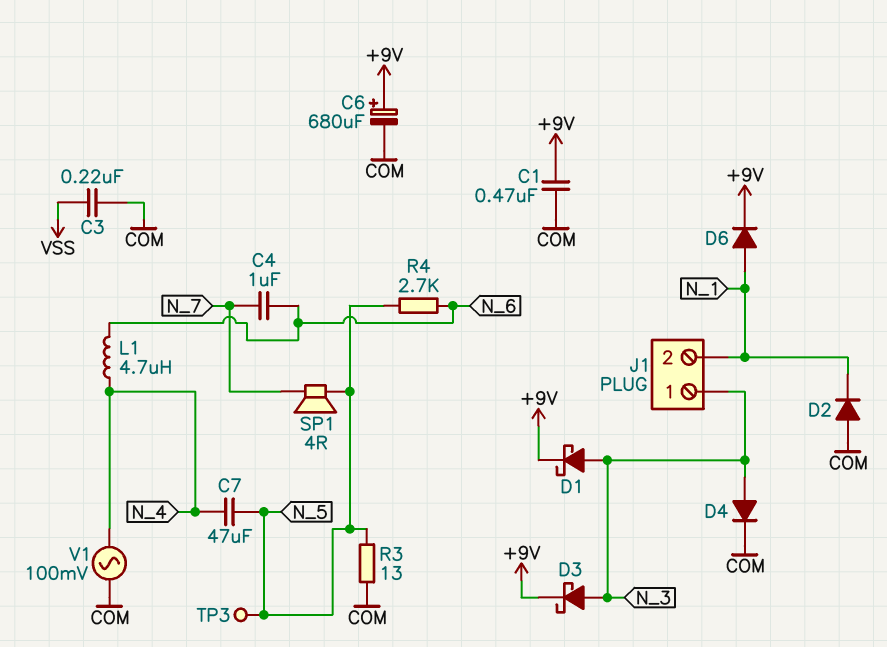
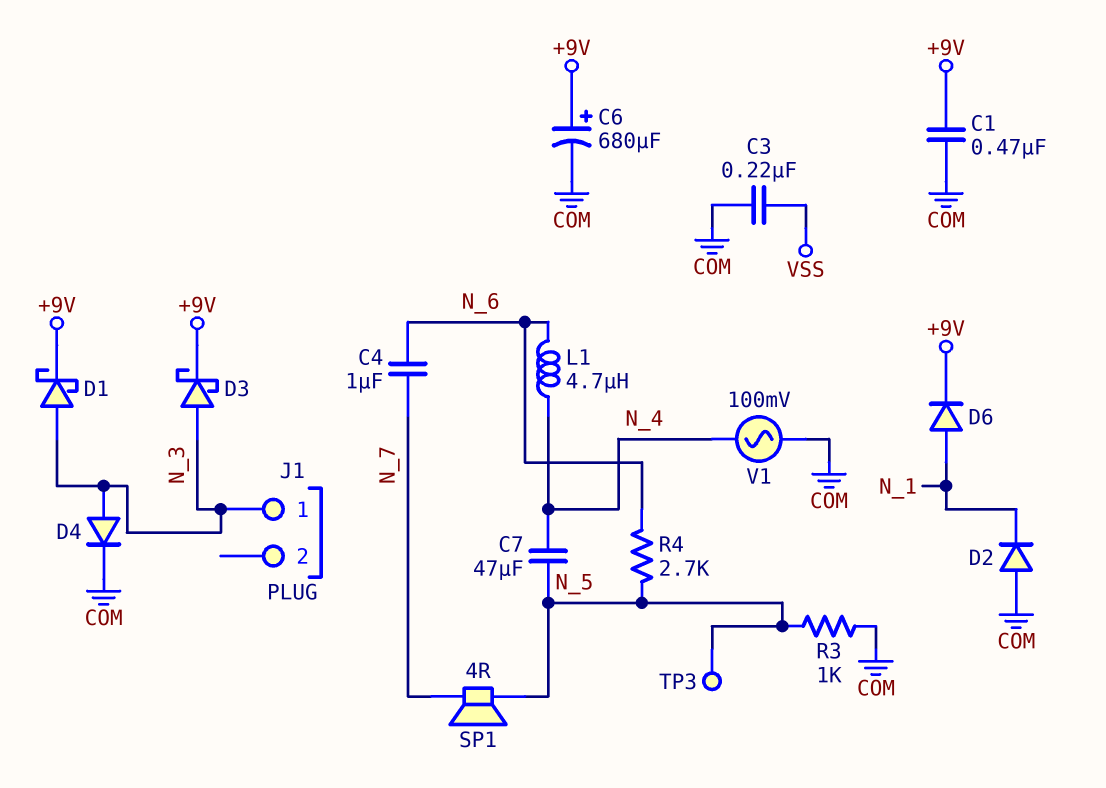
J1 pin 2: N_1 -> none
R3: 13 (COM, N_5) -> 1k (COM, N_5)

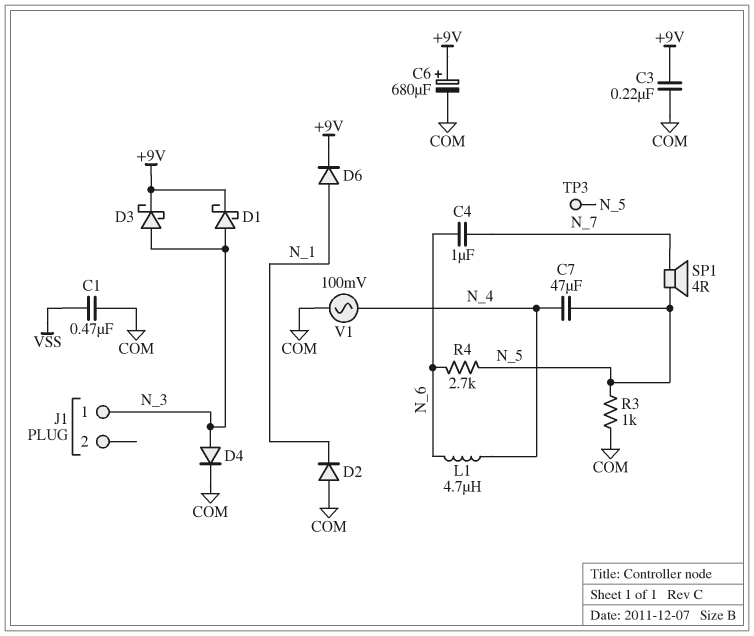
C1: 470nF (+9V, COM) -> 470nF (COM, VSS)
C3: 220nF (COM, VSS) -> 220nF (+9V, COM)

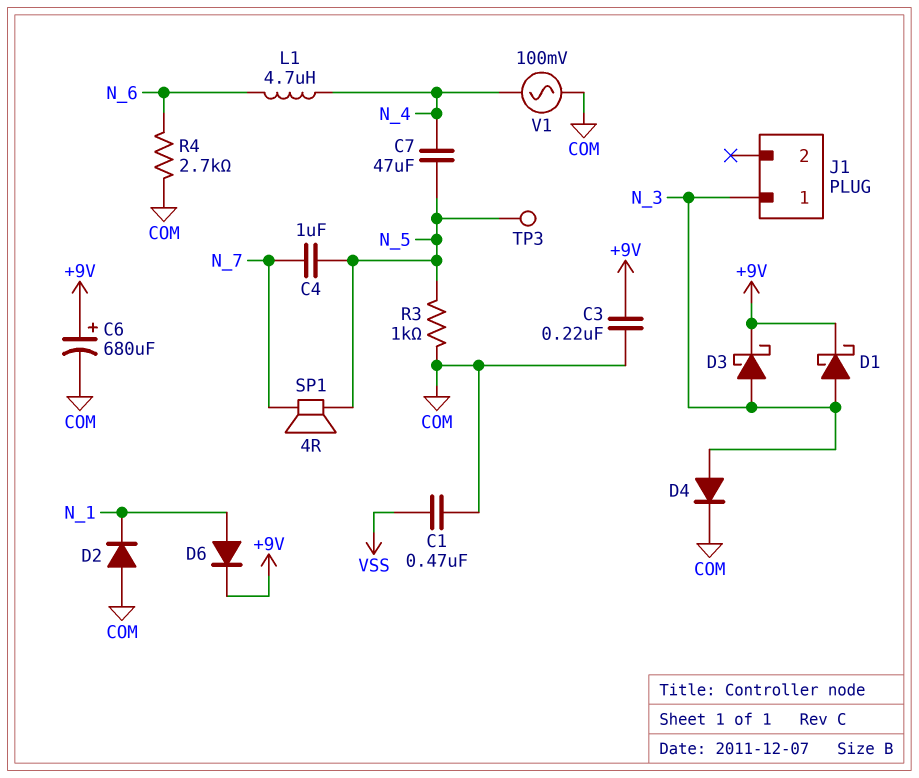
C4: 1uF (N_6, N_7) -> 1uF (N_5, N_7)
R4: 2.7k (N_5, N_6) -> 2.7k (COM, N_6)

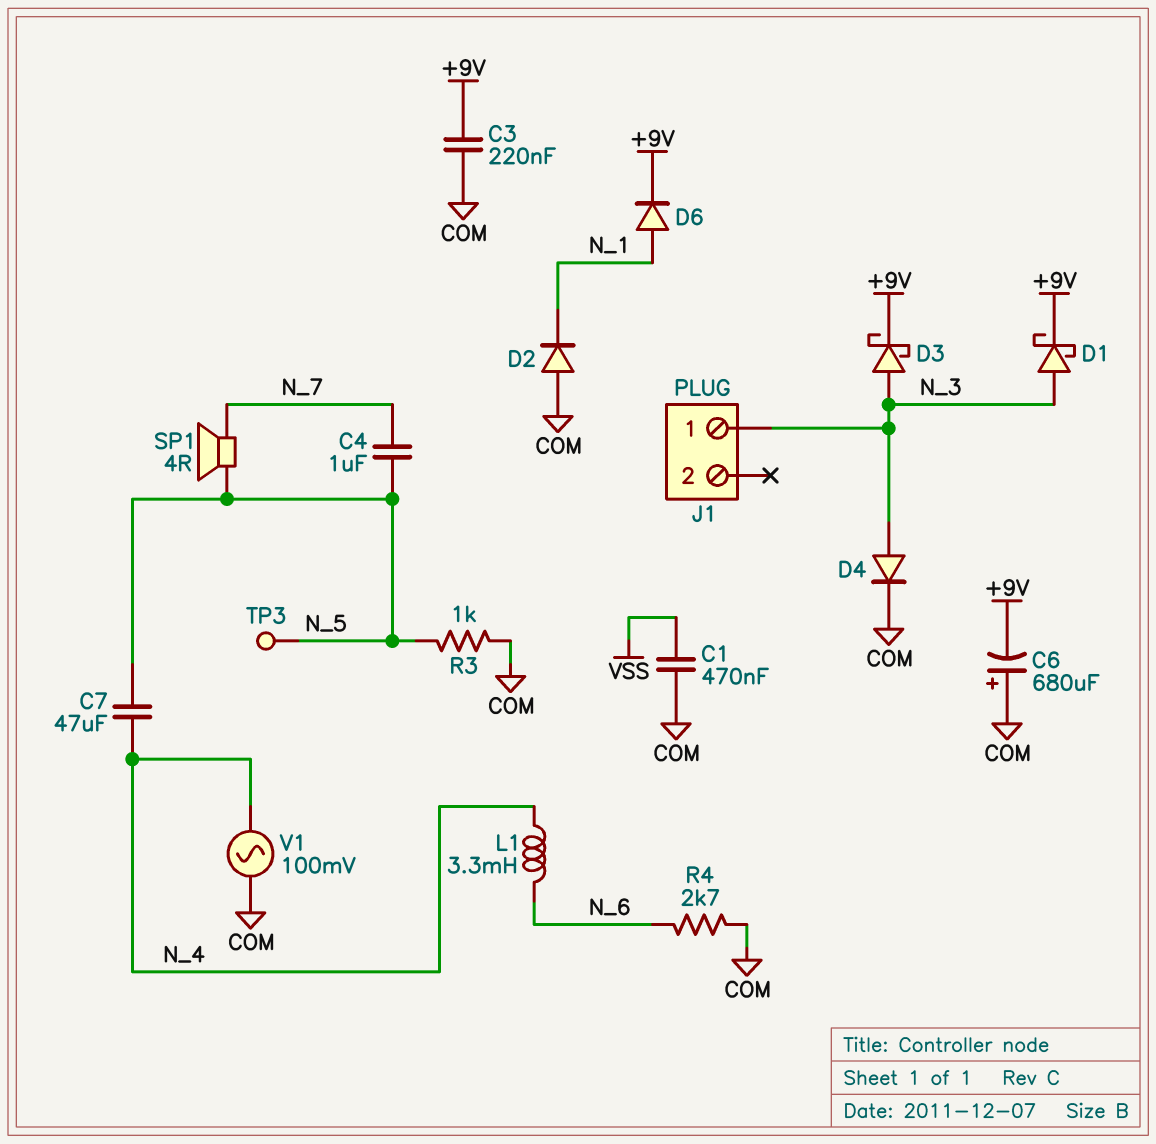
C6: 680uF (plus +9V, minus COM) -> 680uF (plus COM, minus +9V)
L1: 4.7uH (N_4, N_6) -> 3.3mH (N_4, N_6)

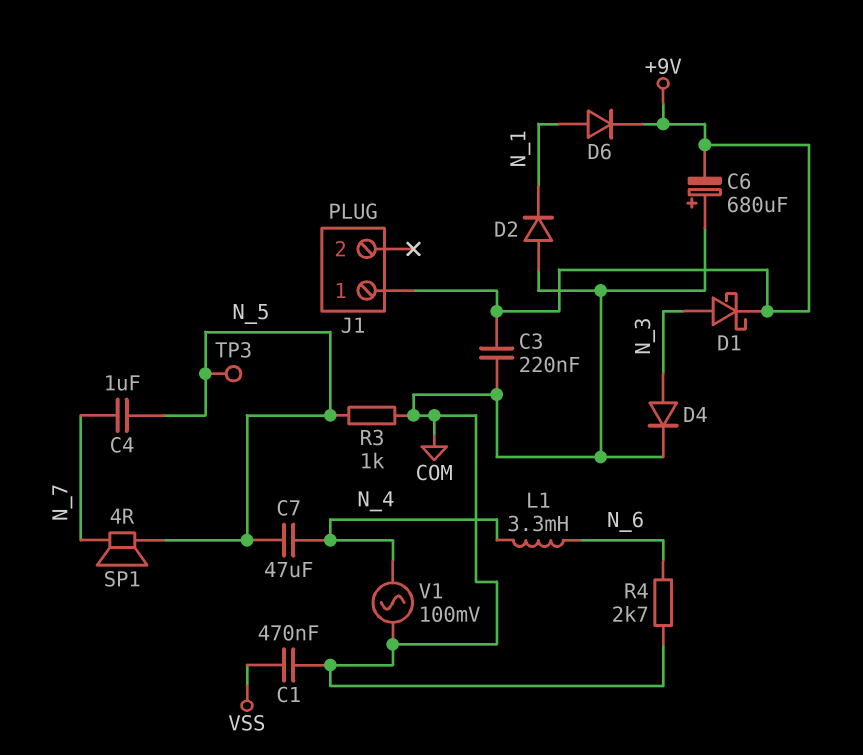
D3: schottky (A N_3, K +9V) -> none
J1 pin 1: N_3 -> +9V

